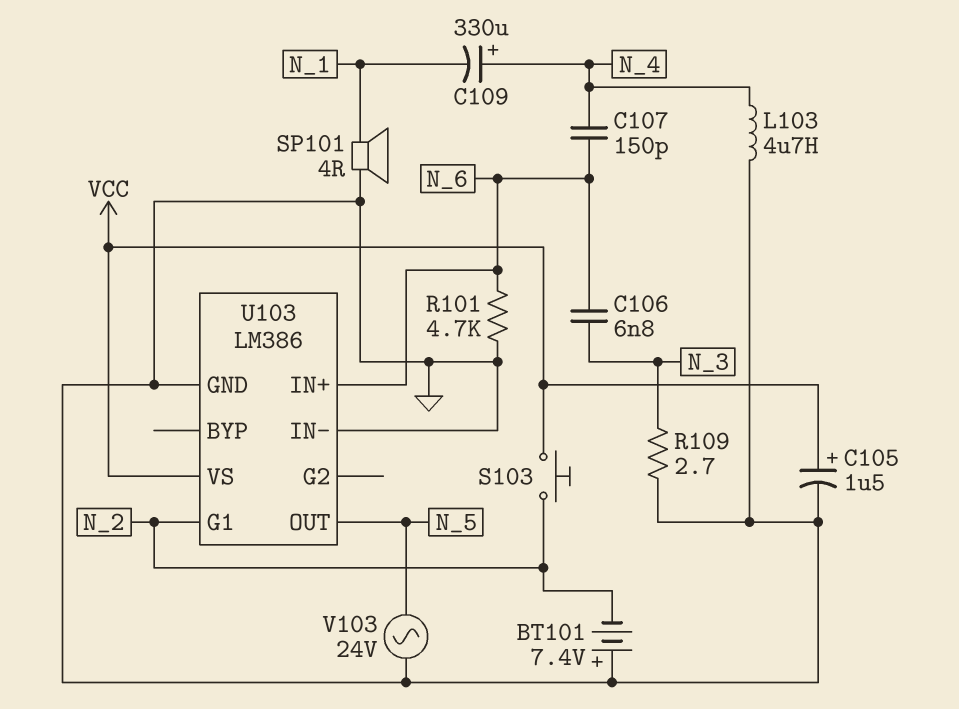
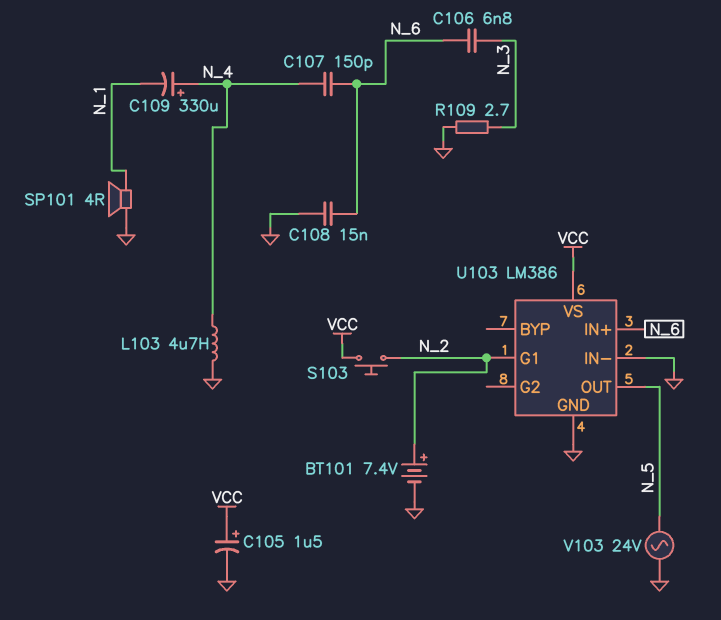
BT101: 7.4V (plus GND, minus N_2) -> 7.4V (plus N_2, minus GND)
C108: none -> 15nF (GND, N_6)
R101: 4.7k (GND, N_6) -> none

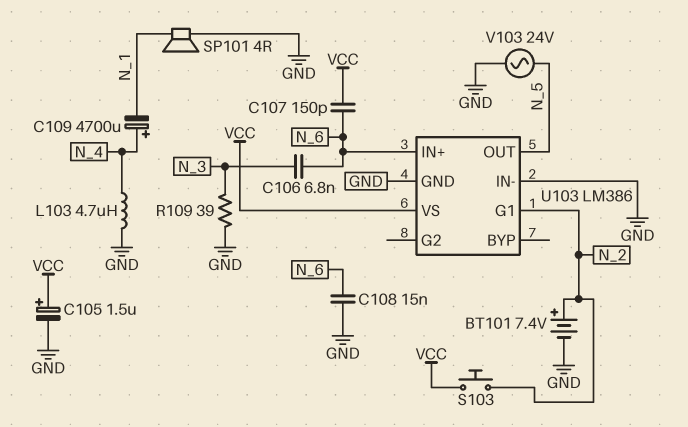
C107: 150pF (N_4, N_6) -> 150pF (N_6, VCC)
C109: 330uF (plus N_4, minus N_1) -> 4700uF (plus N_4, minus N_1)
R109: 2.7 (GND, N_3) -> 39 (GND, N_3)

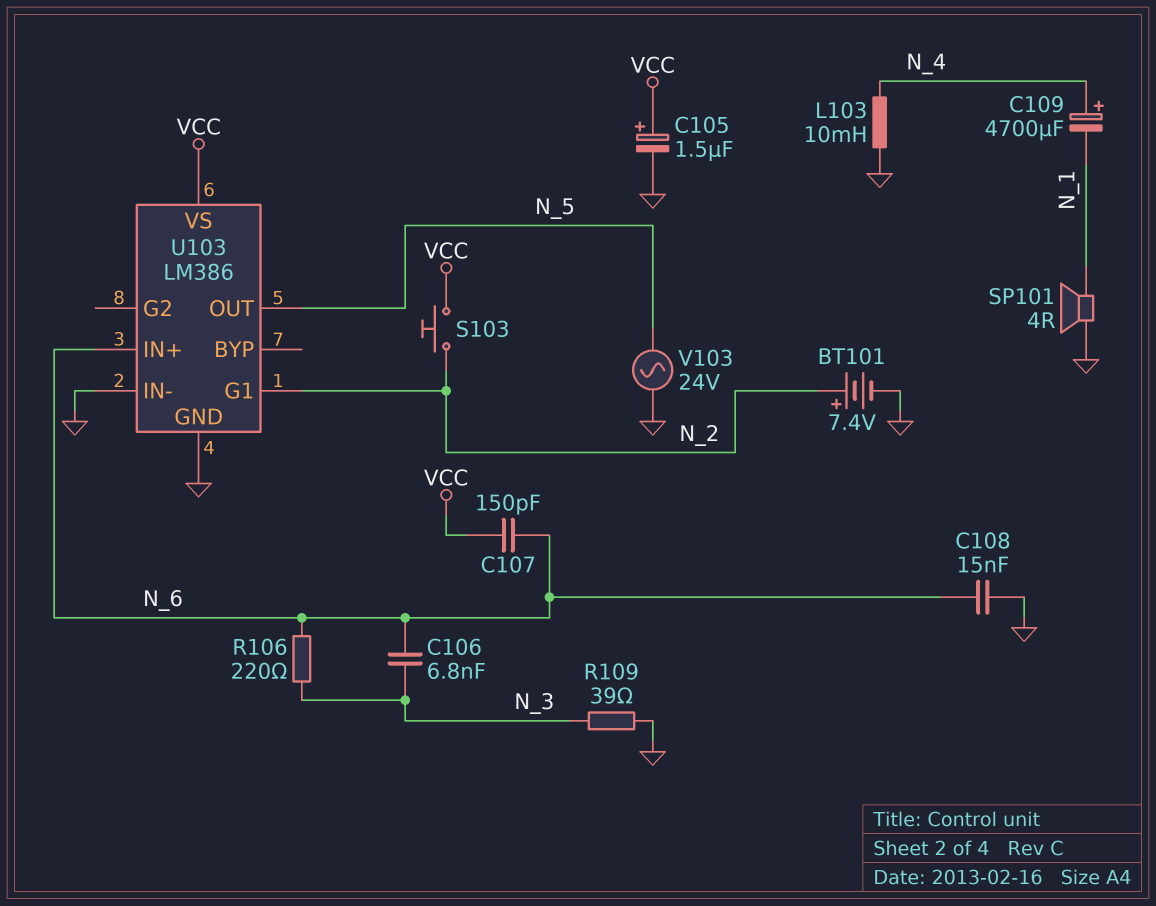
L103: 4.7uH (GND, N_4) -> 10mH (GND, N_4)
R106: none -> 220 (N_3, N_6)

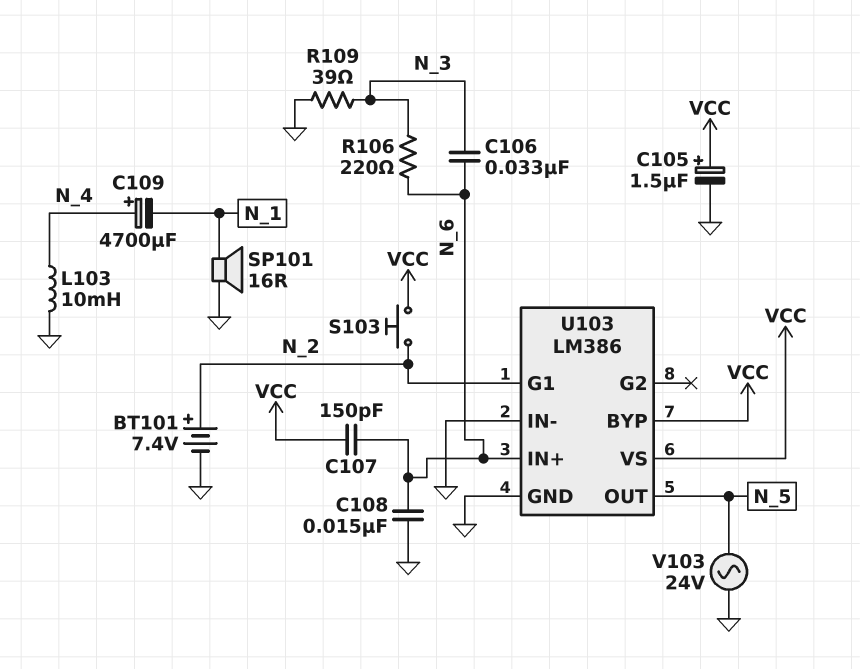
C106: 6.8nF (N_3, N_6) -> 33nF (N_3, N_6)
SP101: speaker 4R (GND, N_1) -> speaker 16R (GND, N_1)
U103 pin BYP: none -> VCC

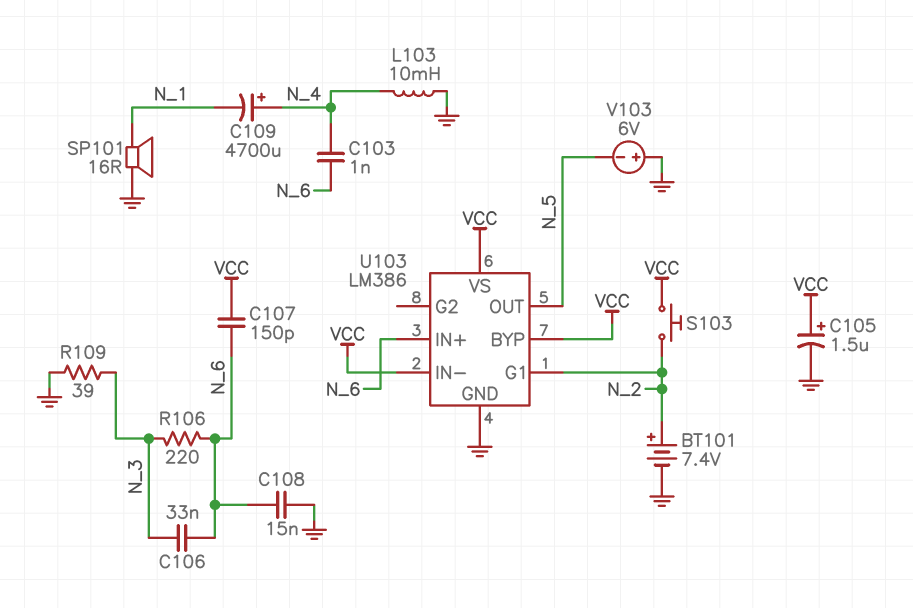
C103: none -> 1nF (N_4, N_6)
U103 pin IN-: GND -> VCC
V103: AC 24V (GND, N_5) -> 6V (plus GND, minus N_5)

